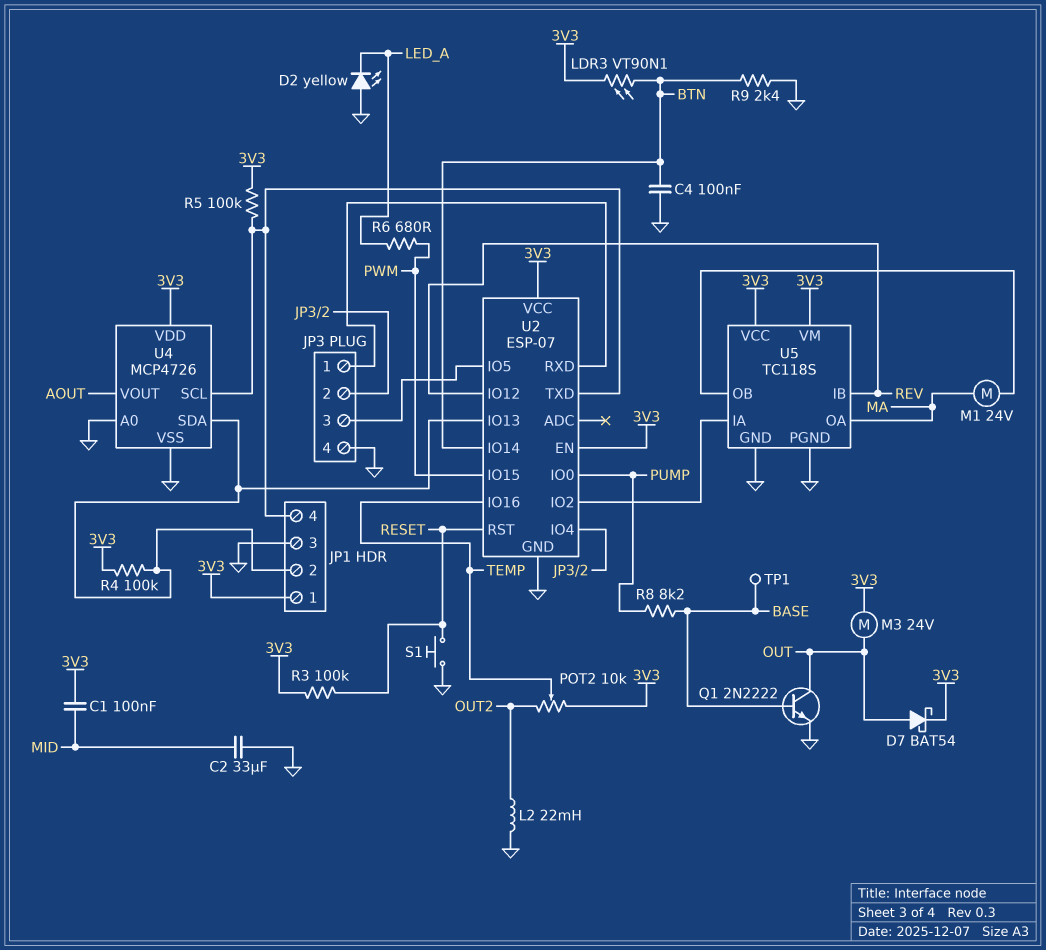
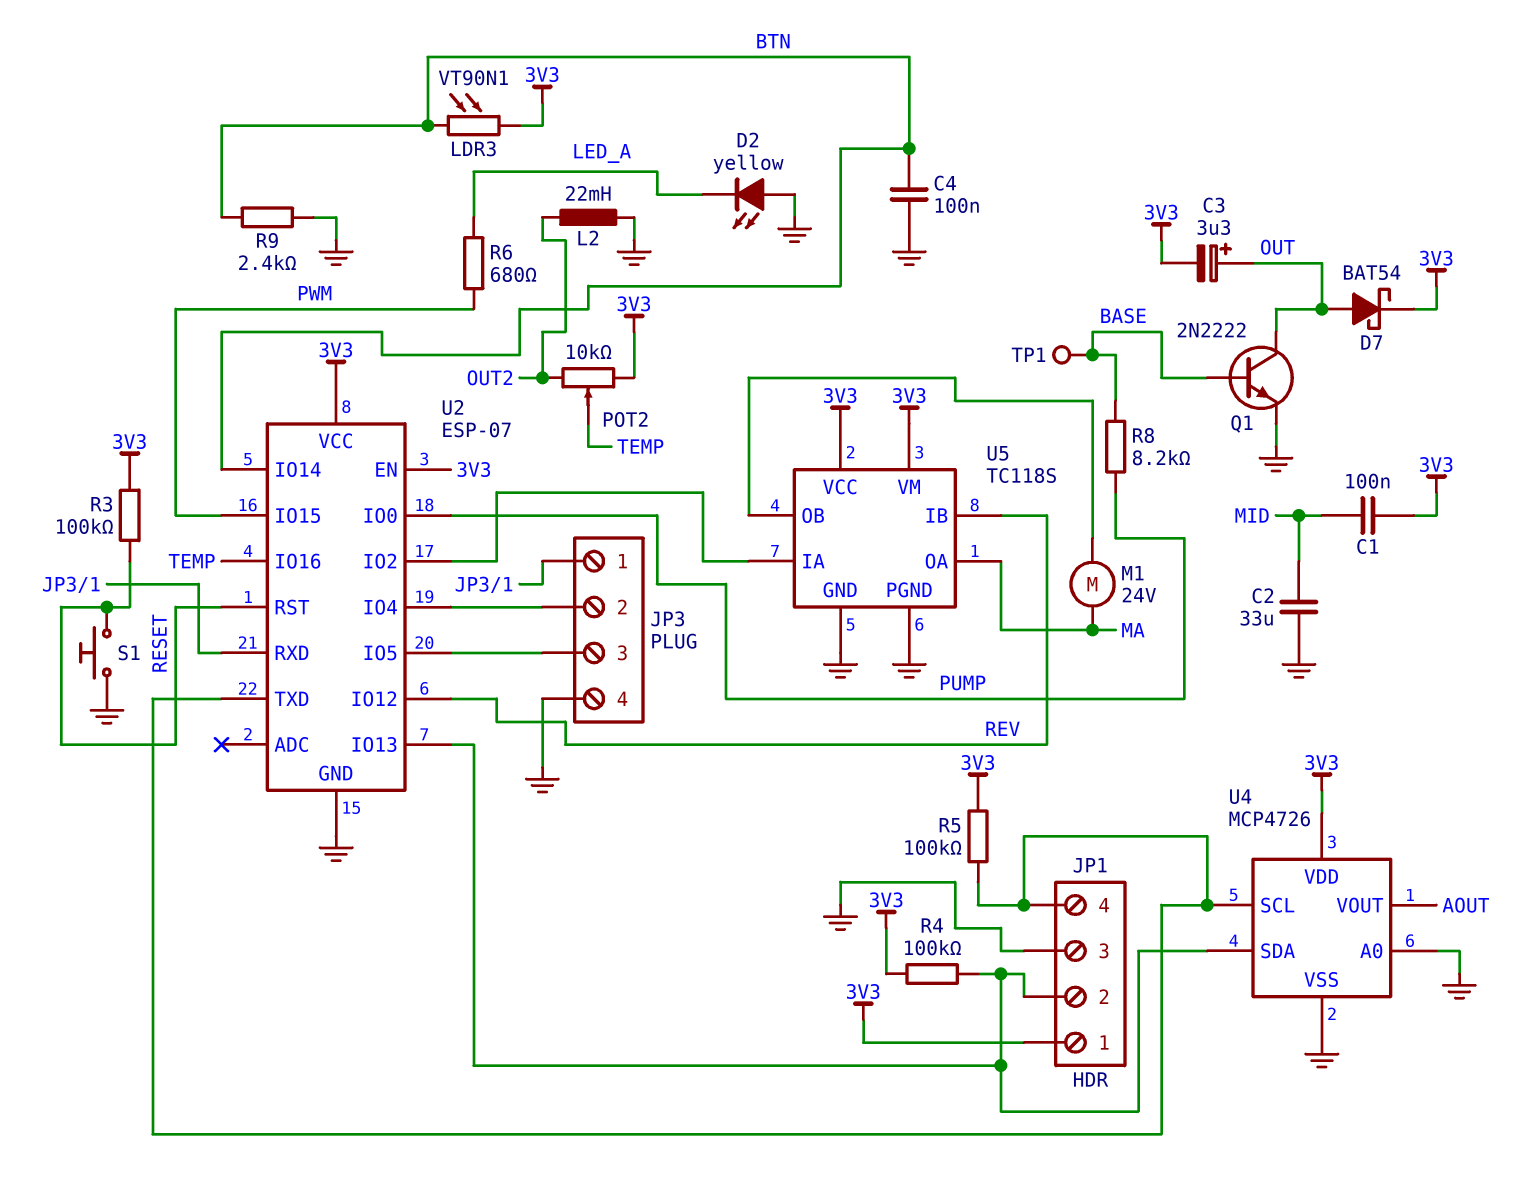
C3: none -> 3.3uF (plus OUT, minus 3V3)
M3: motor 24V (3V3, OUT) -> none

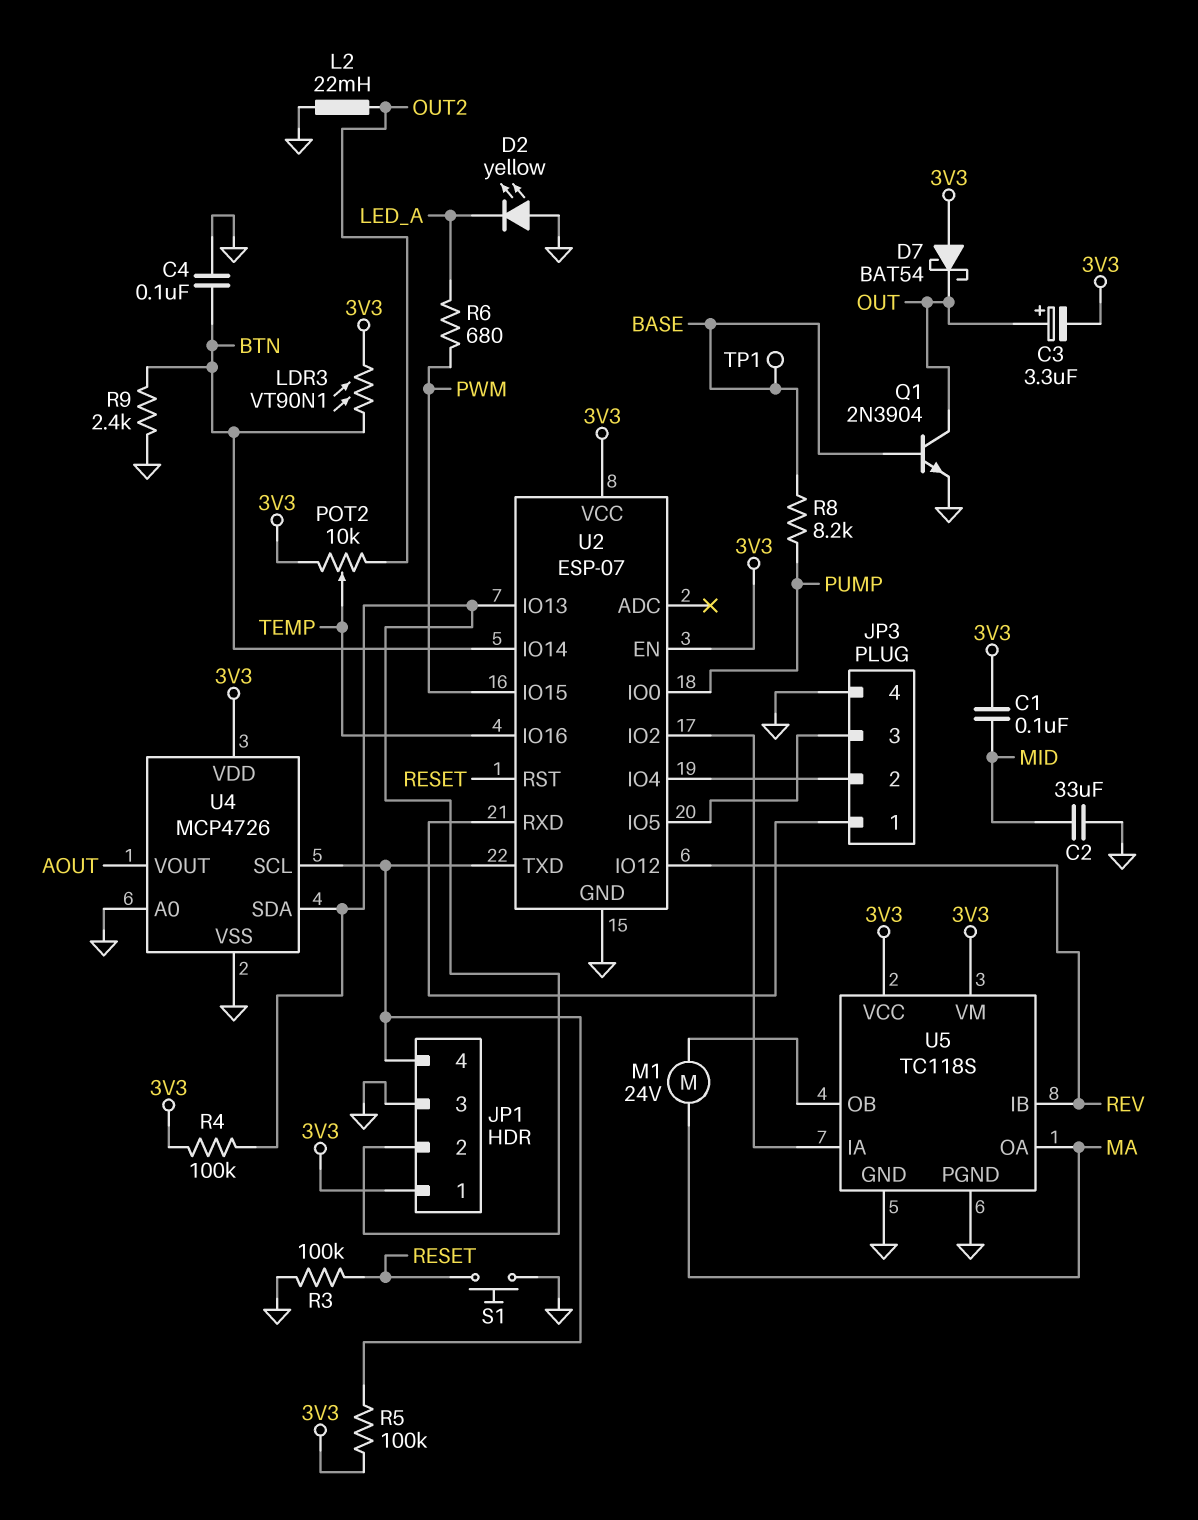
D7: schottky BAT54 (A OUT, K 3V3) -> schottky BAT54 (A 3V3, K OUT)
Q1: NPN 2N2222 (B BASE, C OUT, E GND) -> NPN 2N3904 (B BASE, C OUT, E GND)
R3: 100k (3V3, RESET) -> 100k (GND, RESET)

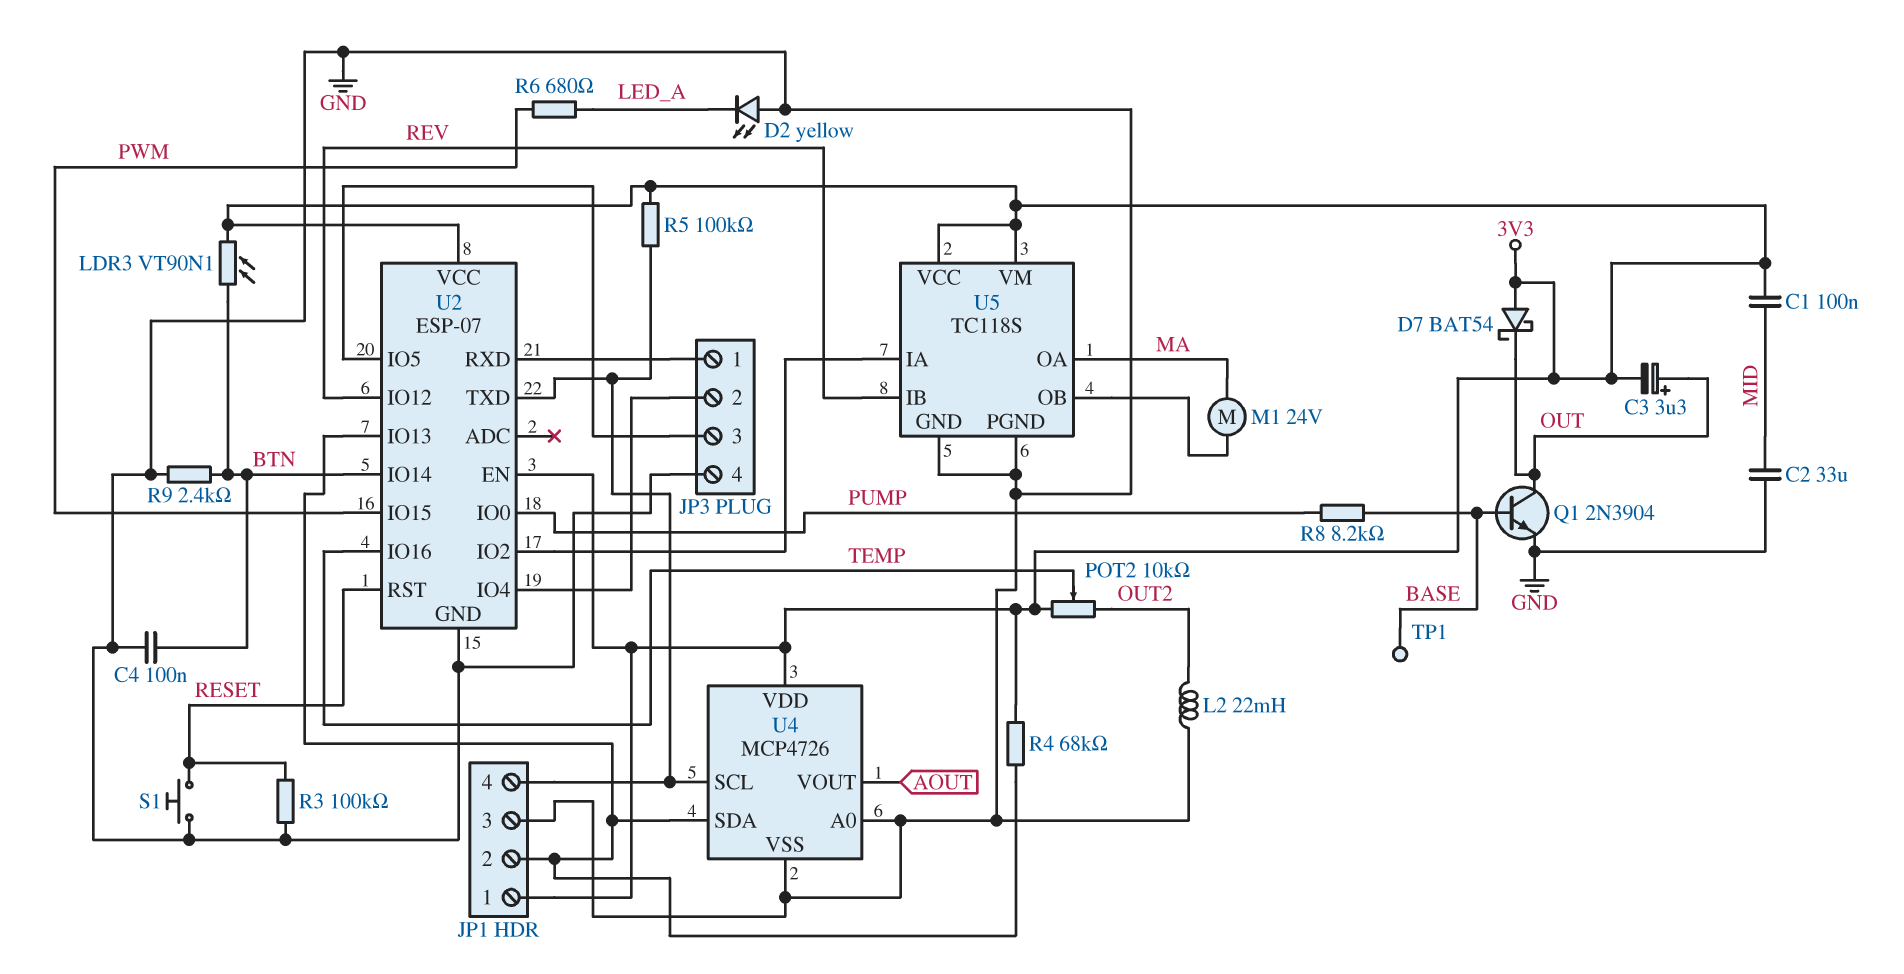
R4: 100k (3V3, JP1/2) -> 68k (3V3, JP1/2)

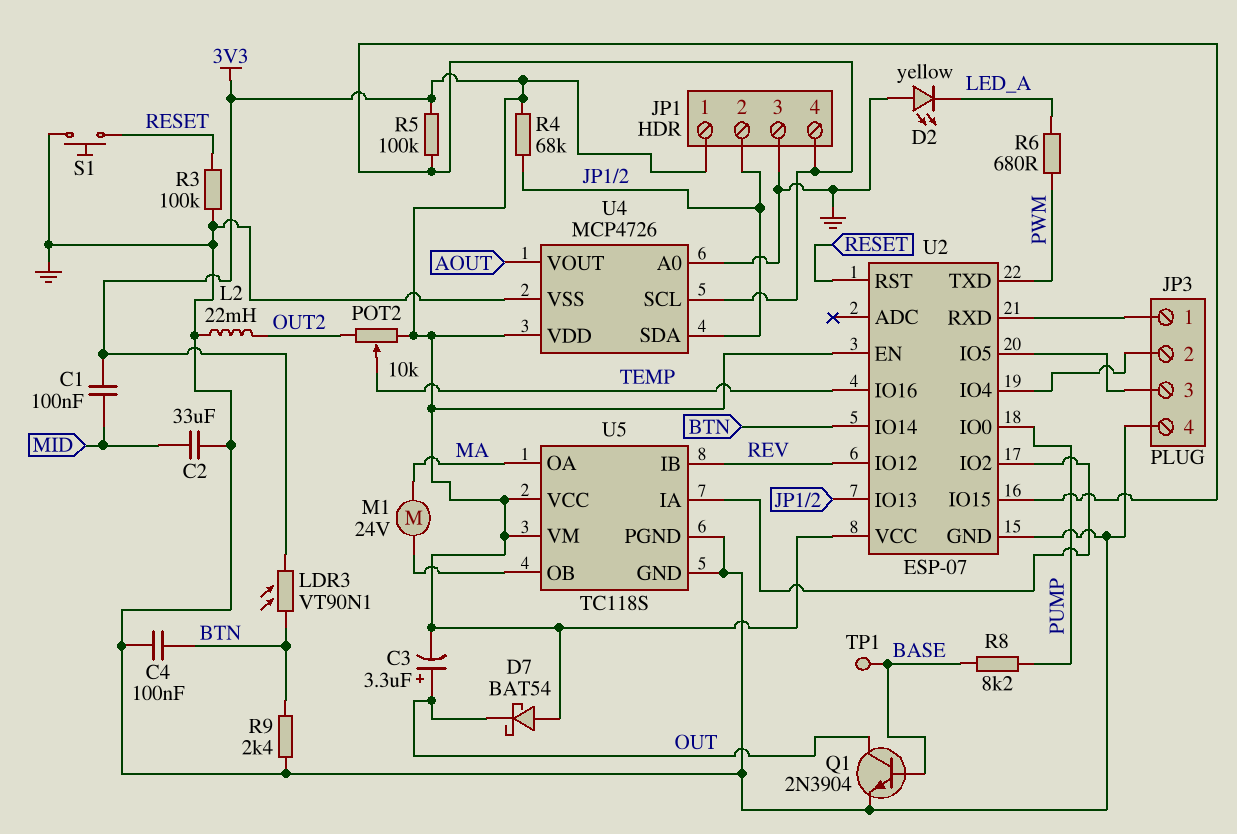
U2 pin IO15: PWM -> JP1/4
U2 pin TXD: JP1/4 -> PWM

